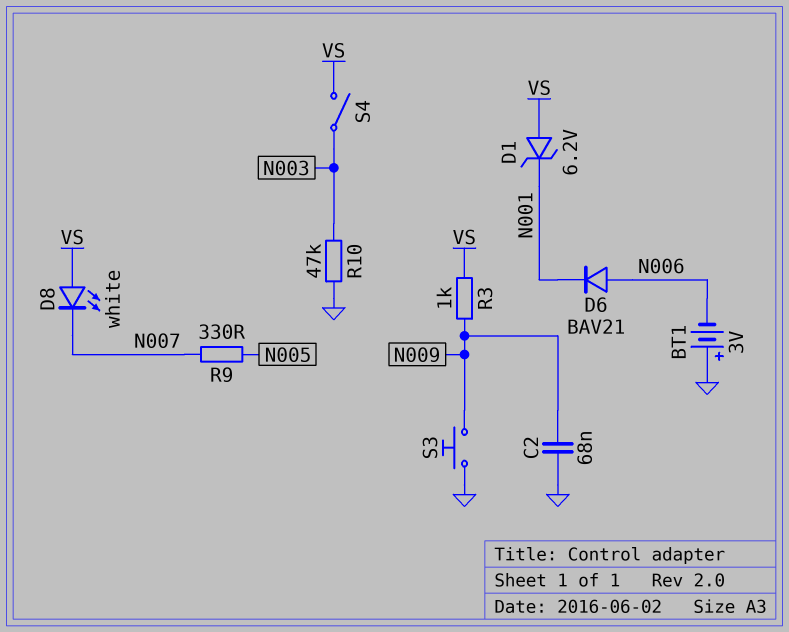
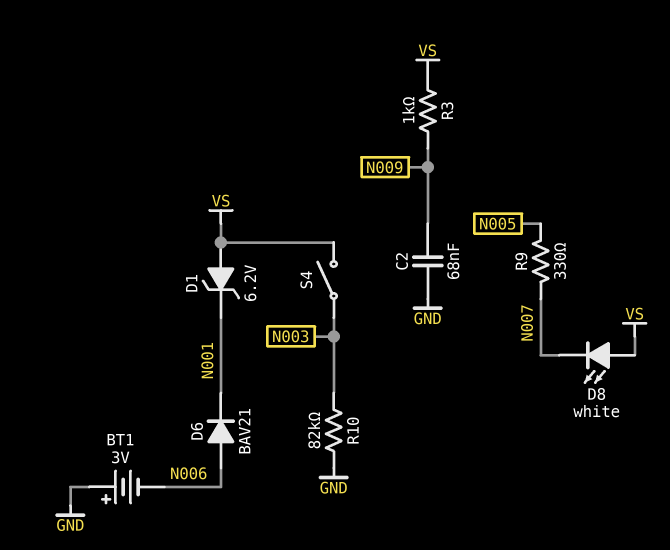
R10: 47k (GND, N003) -> 82k (GND, N003)
S3: button (GND, N009) -> none

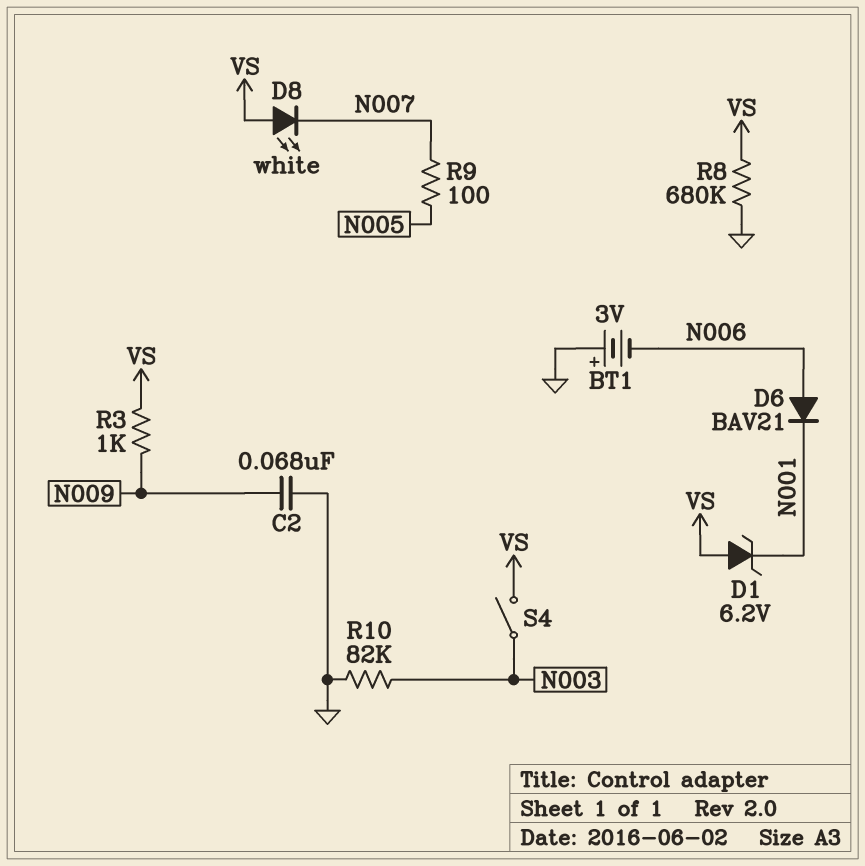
R8: none -> 680k (GND, VS)
R9: 330 (N005, N007) -> 100 (N005, N007)

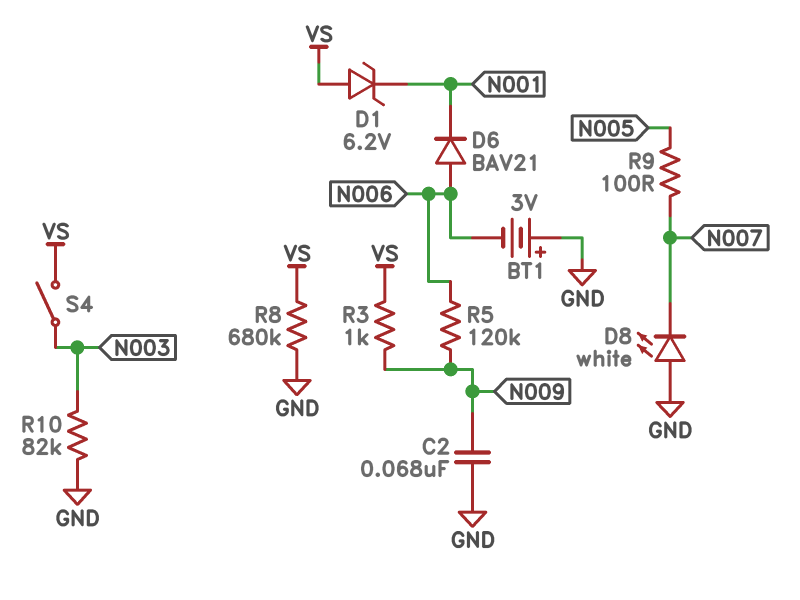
D8: LED white (A VS, K N007) -> LED white (A GND, K N007)
R5: none -> 120k (N006, N009)

